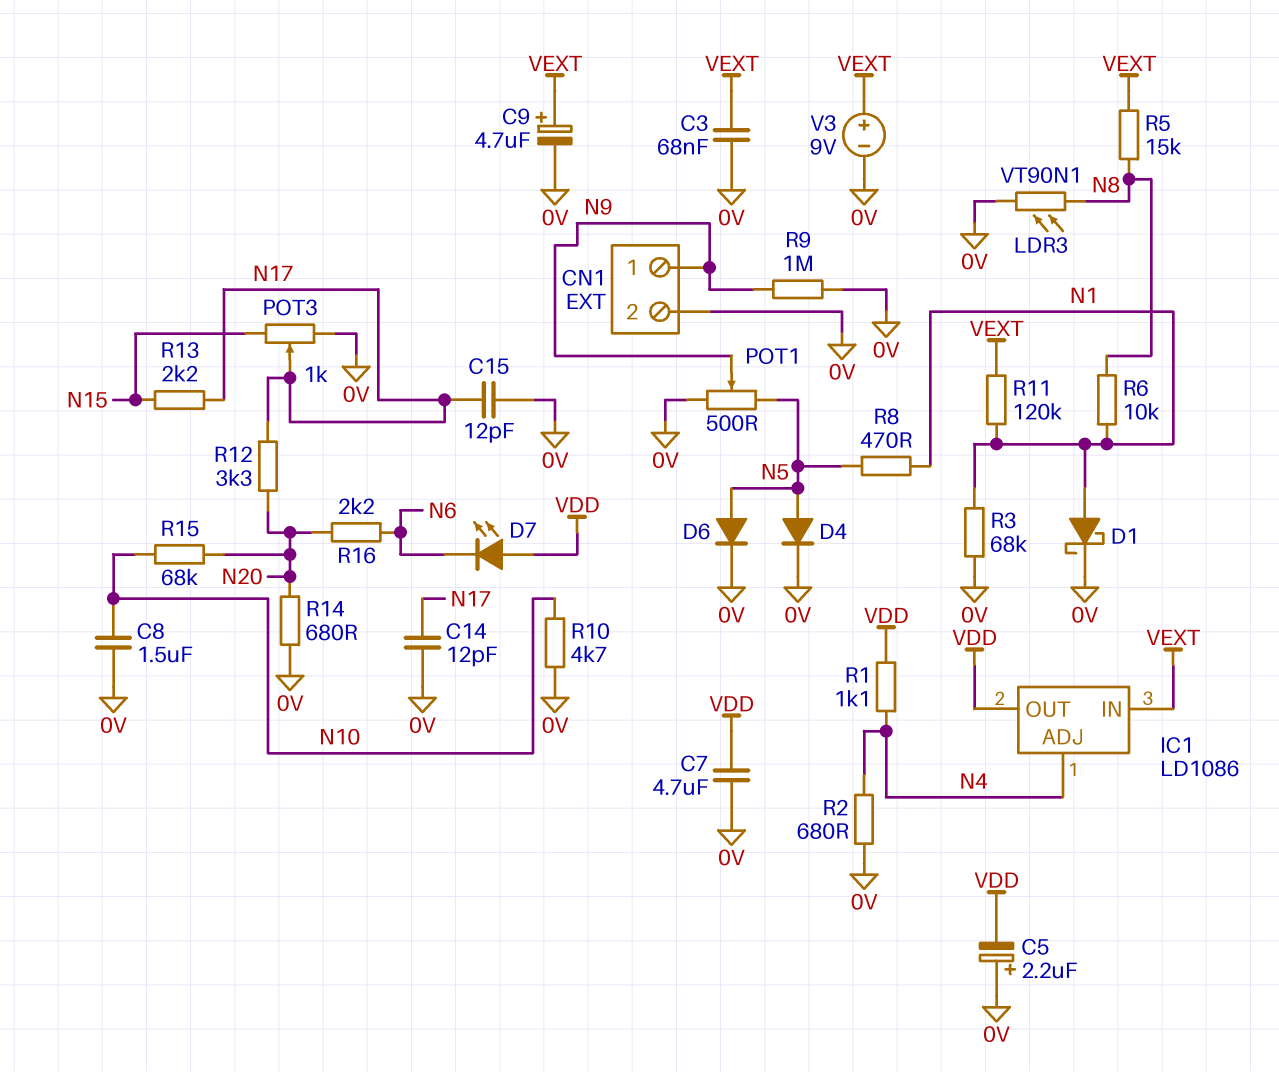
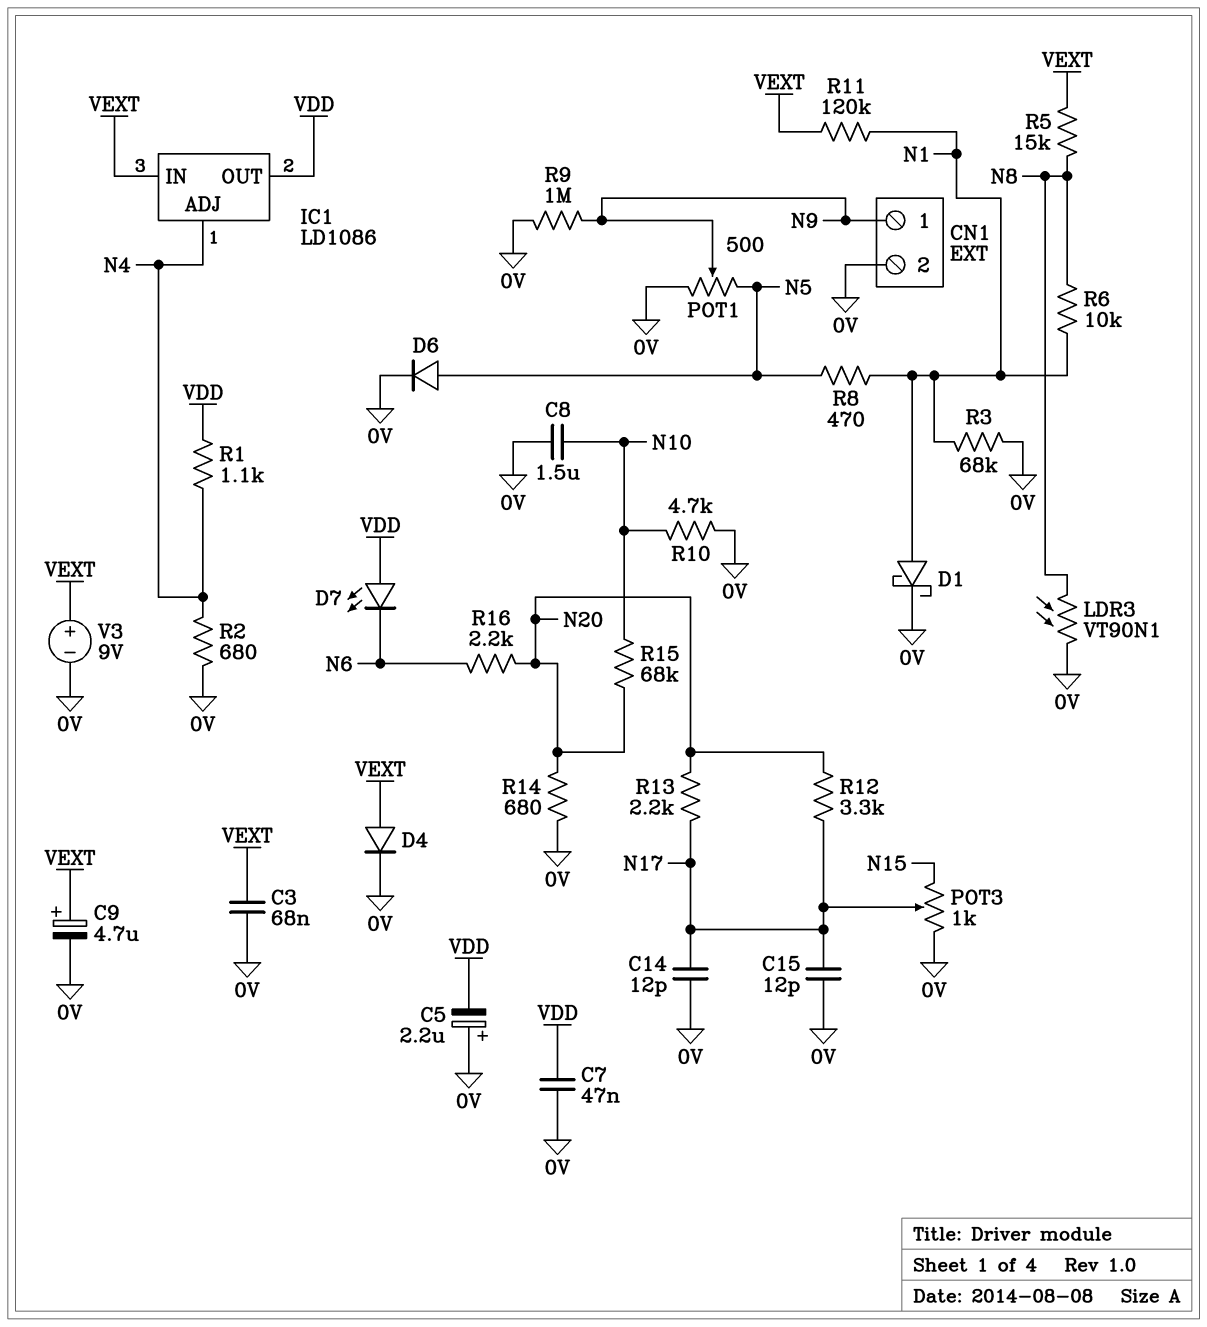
C7: 4.7uF (0V, VDD) -> 47nF (0V, VDD)
D4: diode (A N5, K 0V) -> diode (A VEXT, K 0V)
R13: 2.2k (N15, N17) -> 2.2k (N17, N20)

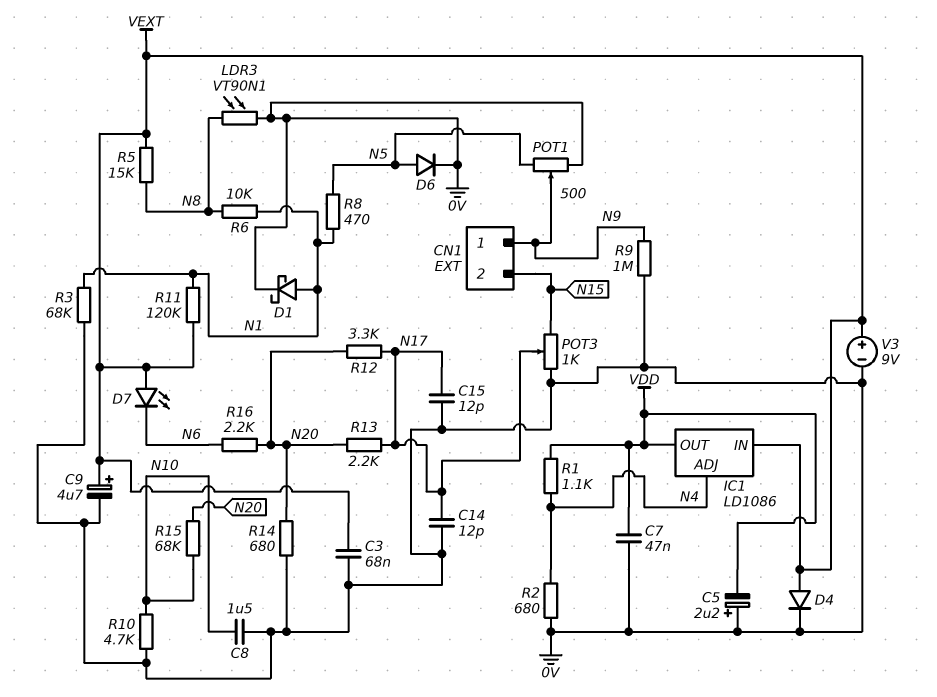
CN1 pin 2: 0V -> N15
D7: LED (A VDD, K N6) -> LED (A VEXT, K N6)

